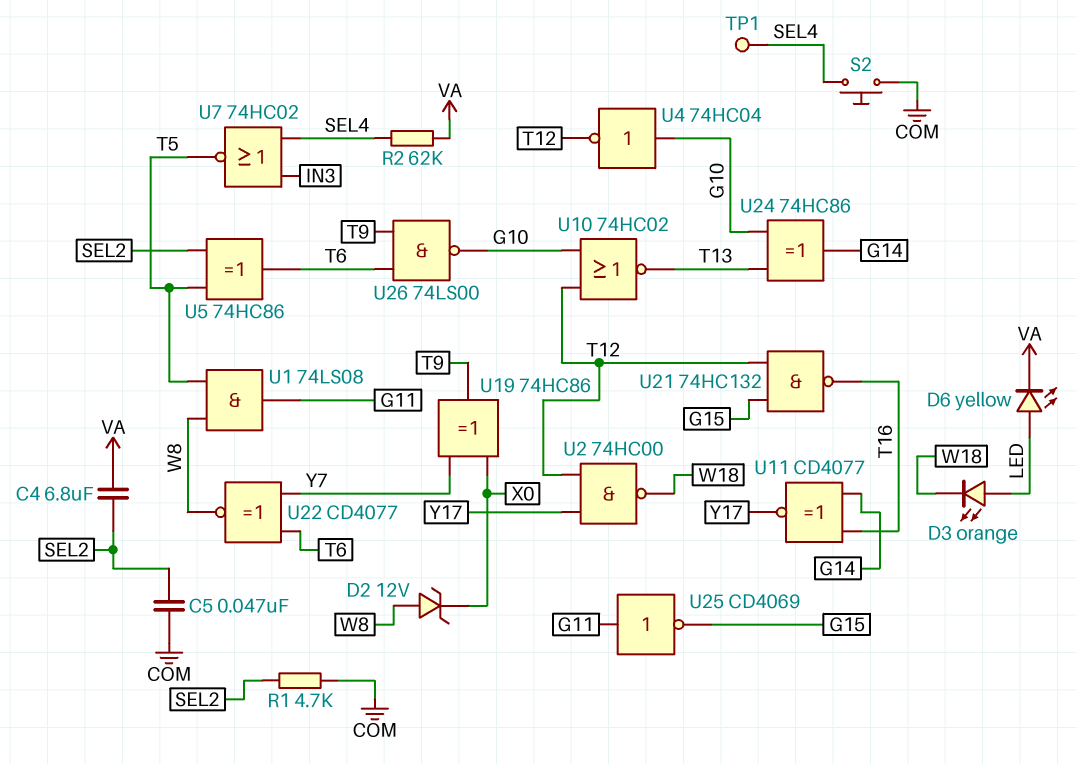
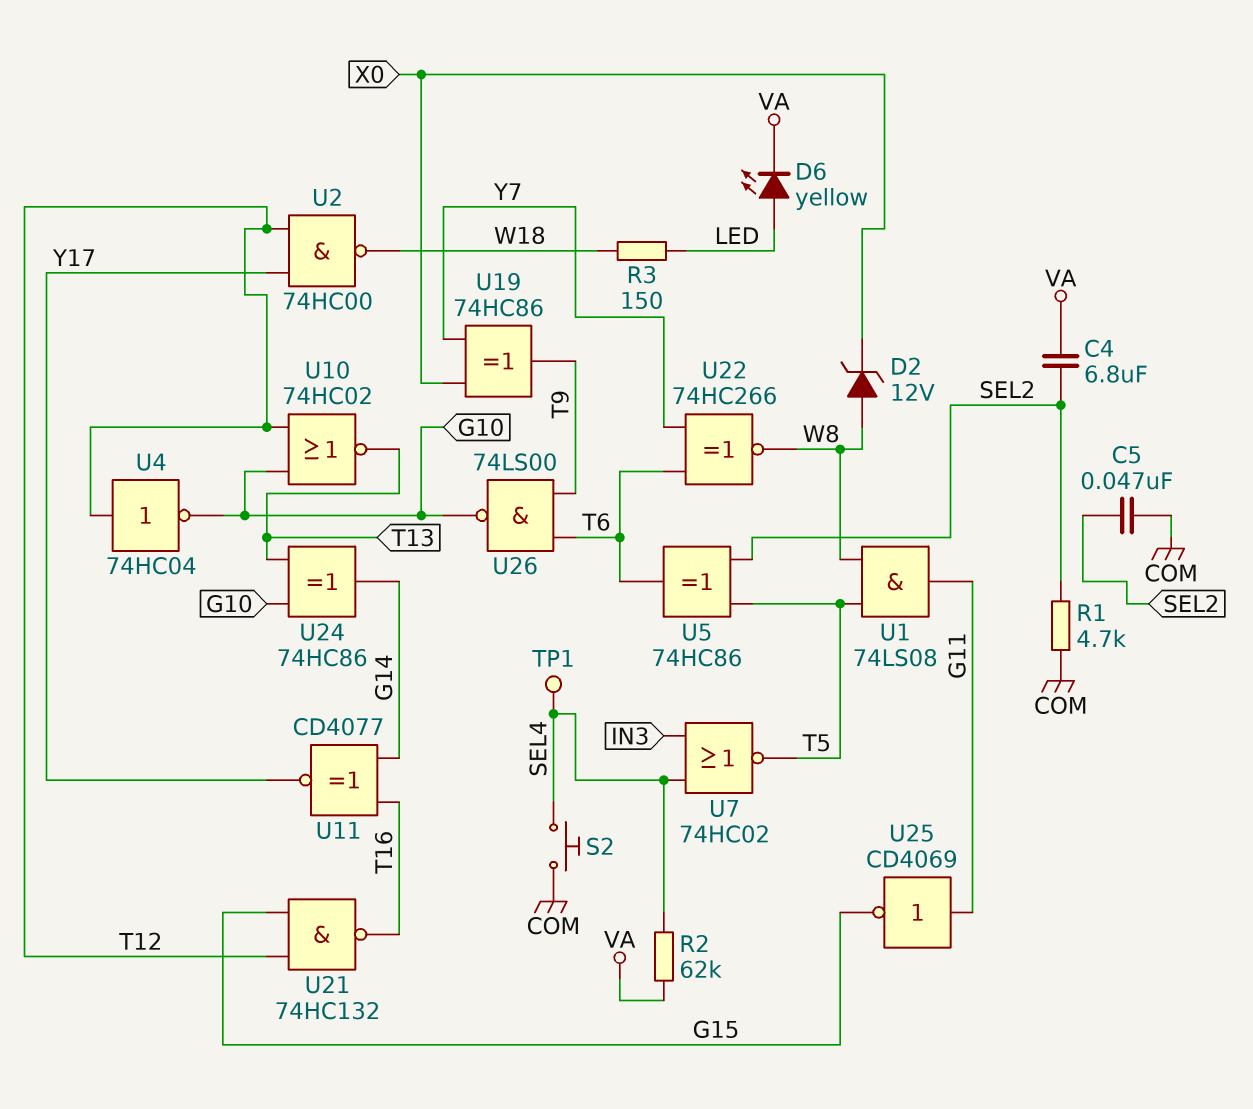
D3: LED orange (A LED, K W18) -> none
R3: none -> 150 (LED, W18)
U4: NOT 74HC04 (in G10, out T12) -> NOT 74HC04 (in T12, out G10)
U22: XNOR CD4077 (in T6, in Y7, out W8) -> XNOR 74HC266 (in T6, in Y7, out W8)

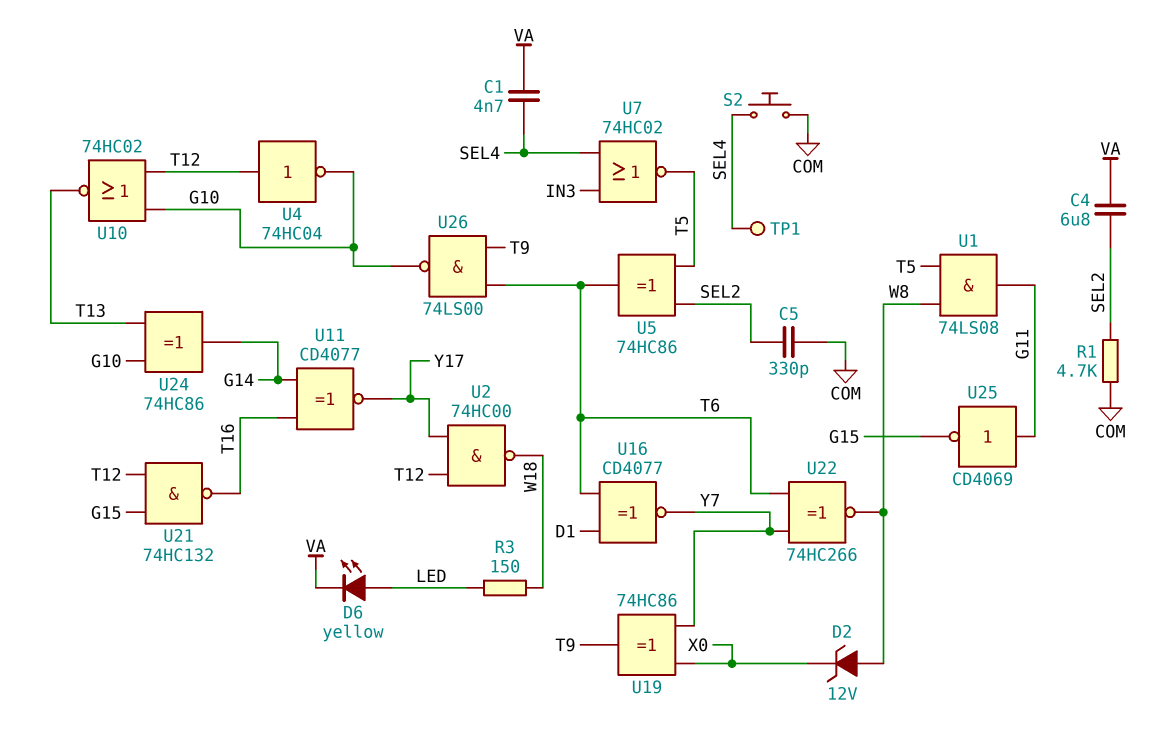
C1: none -> 4.7nF (SEL4, VA)
C5: 47nF (COM, SEL2) -> 330pF (COM, SEL2)
R2: 62k (SEL4, VA) -> none
U16: none -> XNOR CD4077 (in D1, in T6, out Y7)

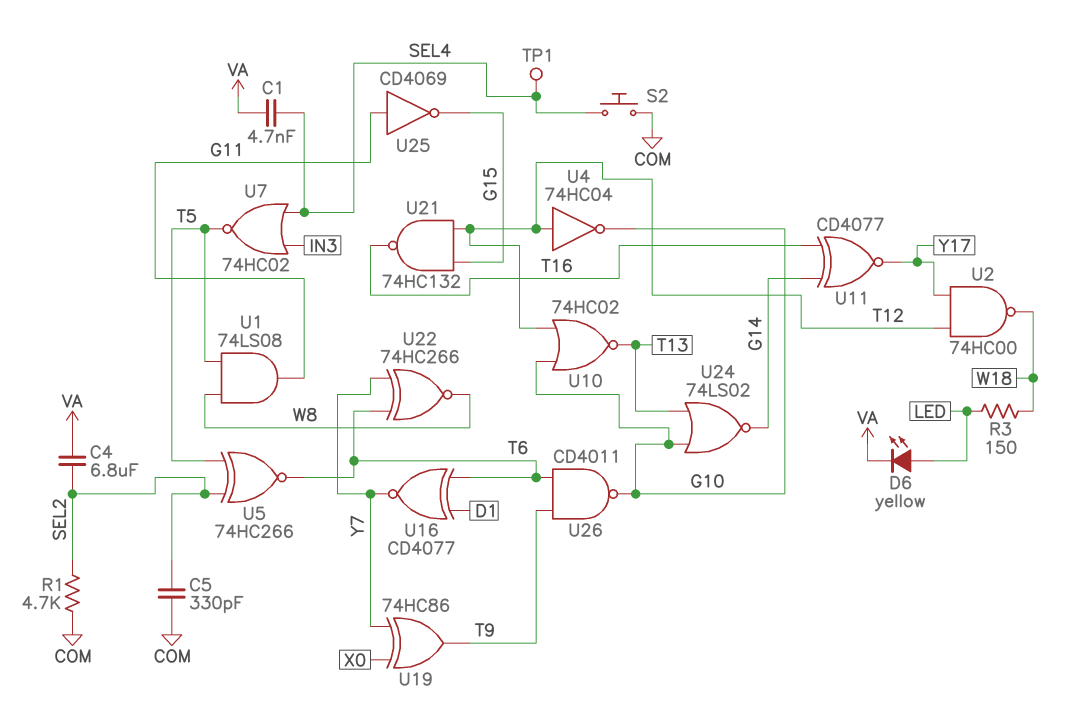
D2: zener 12V (A W8, K X0) -> none
U5: XOR 74HC86 (in SEL2, in T5, out T6) -> XNOR 74HC266 (in SEL2, in T5, out T6)
U24: XOR 74HC86 (in G10, in T13, out G14) -> NOR 74LS02 (in G10, in T13, out G14)
U26: NAND 74LS00 (in T6, in T9, out G10) -> NAND CD4011 (in T6, in T9, out G10)

